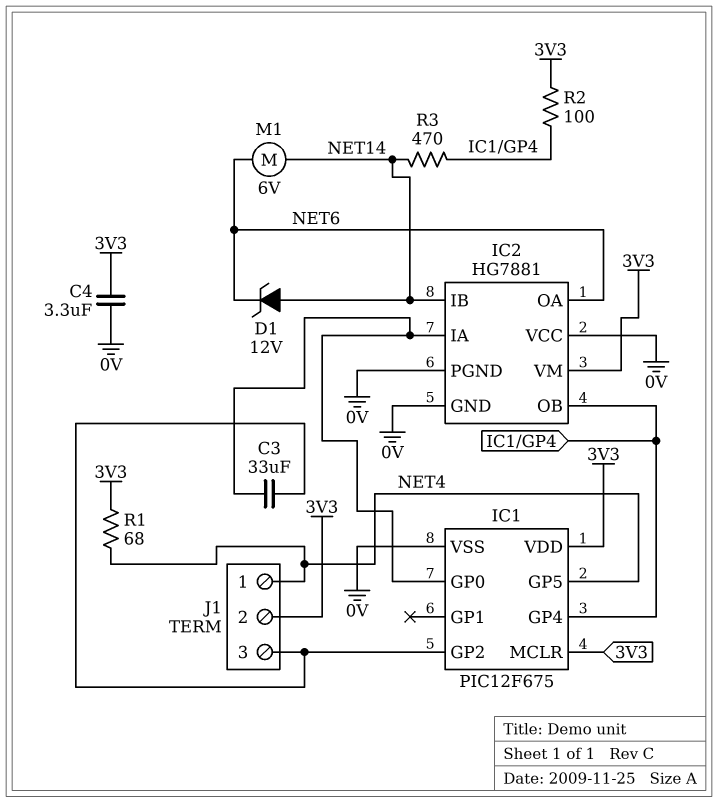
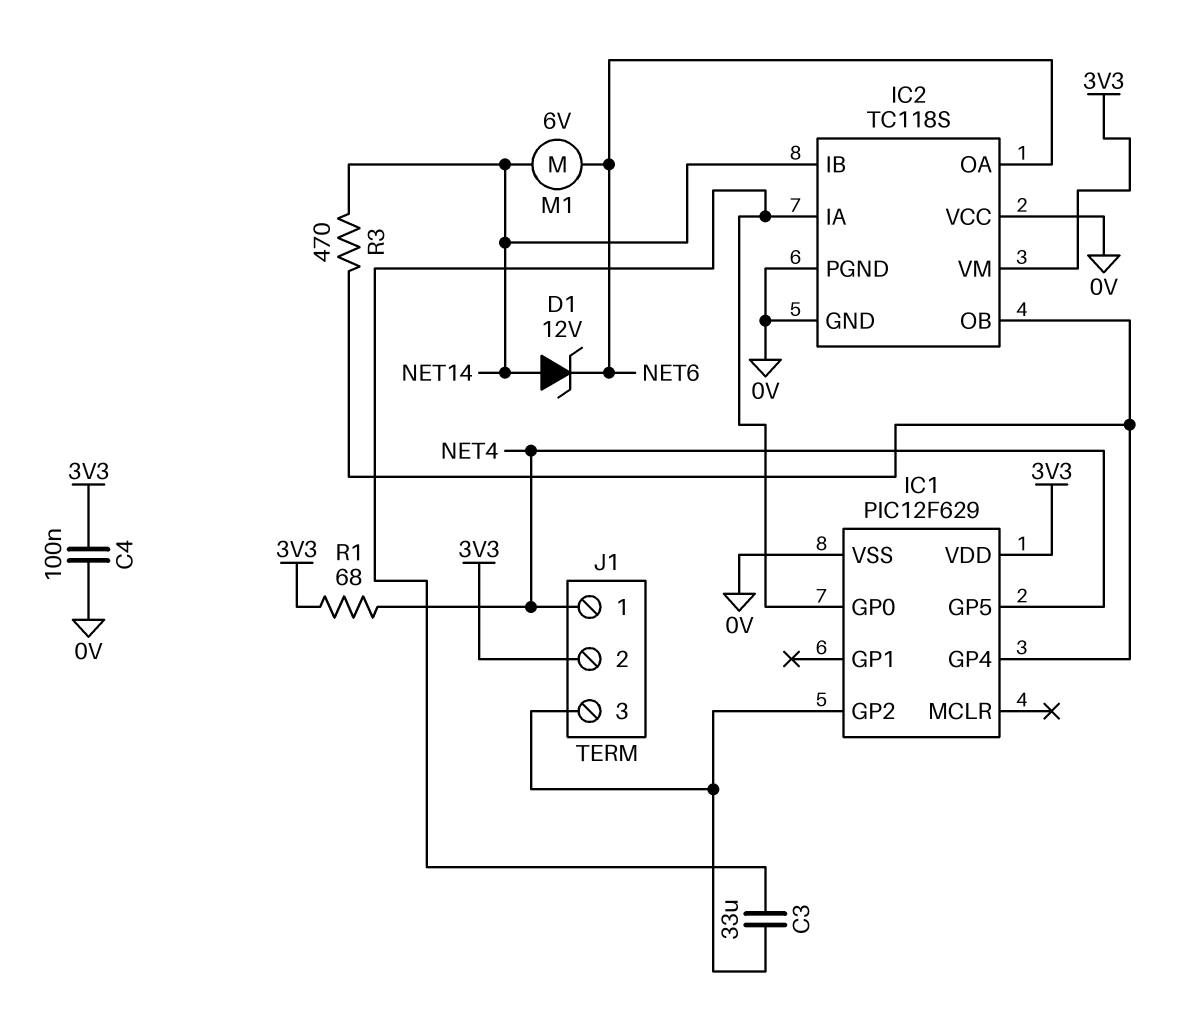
C4: 3.3uF (0V, 3V3) -> 100nF (0V, 3V3)
IC1: PIC12F675 -> PIC12F629
IC1 pin MCLR: 3V3 -> none
IC2: HG7881 -> TC118S
R2: 100 (3V3, IC1/GP4) -> none

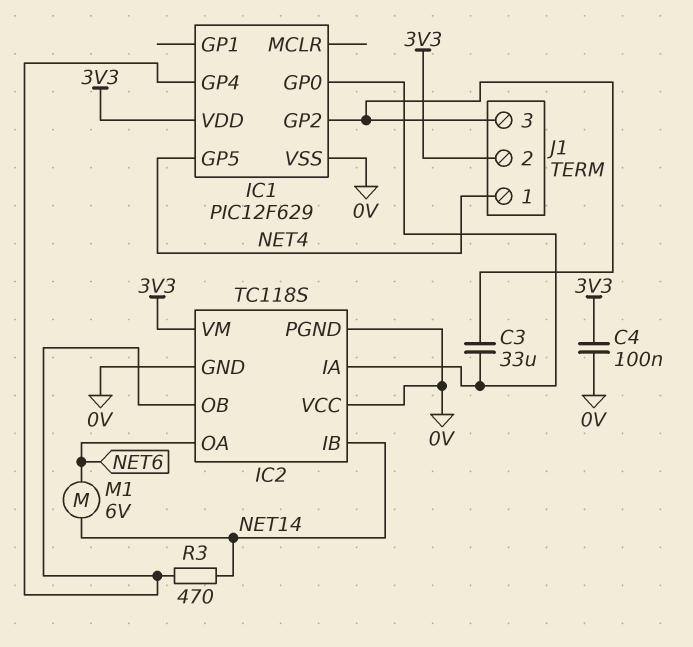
D1: zener 12V (A NET14, K NET6) -> none
R1: 68 (3V3, NET4) -> none

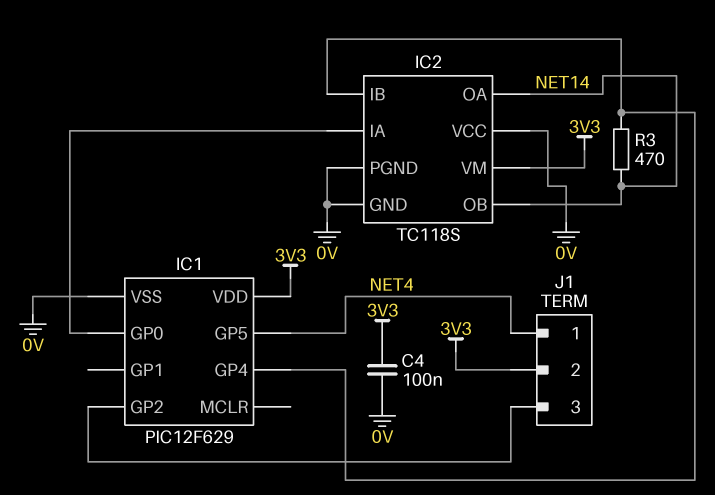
C3: 33uF (IC1/GP0, IC1/GP2) -> none
IC2 pin IB: NET14 -> IC1/GP4
IC2 pin OA: NET6 -> NET14
IC2 pin OB: IC1/GP4 -> NET14
M1: motor 6V (NET6, NET14) -> none

